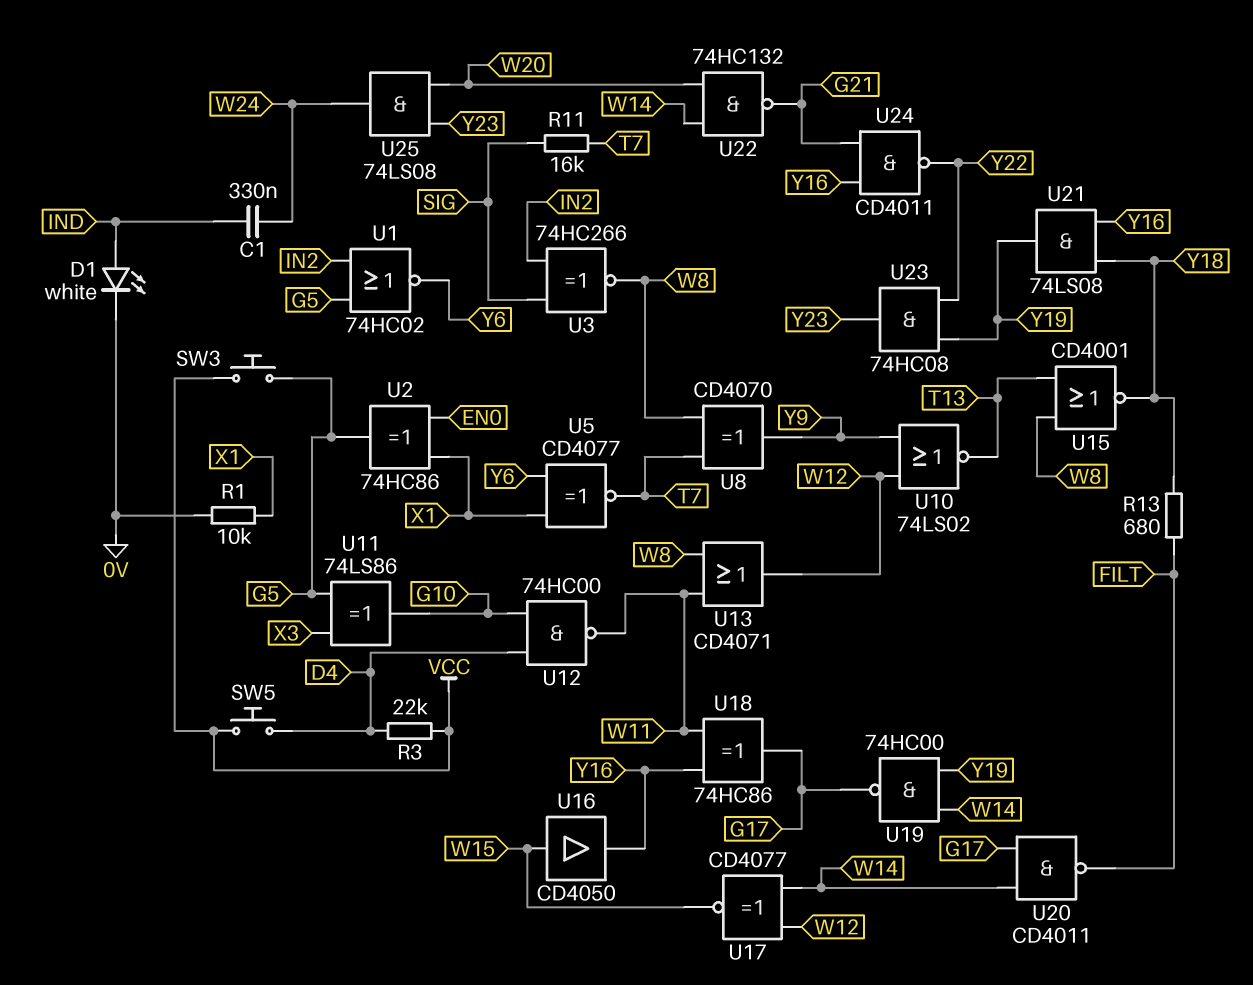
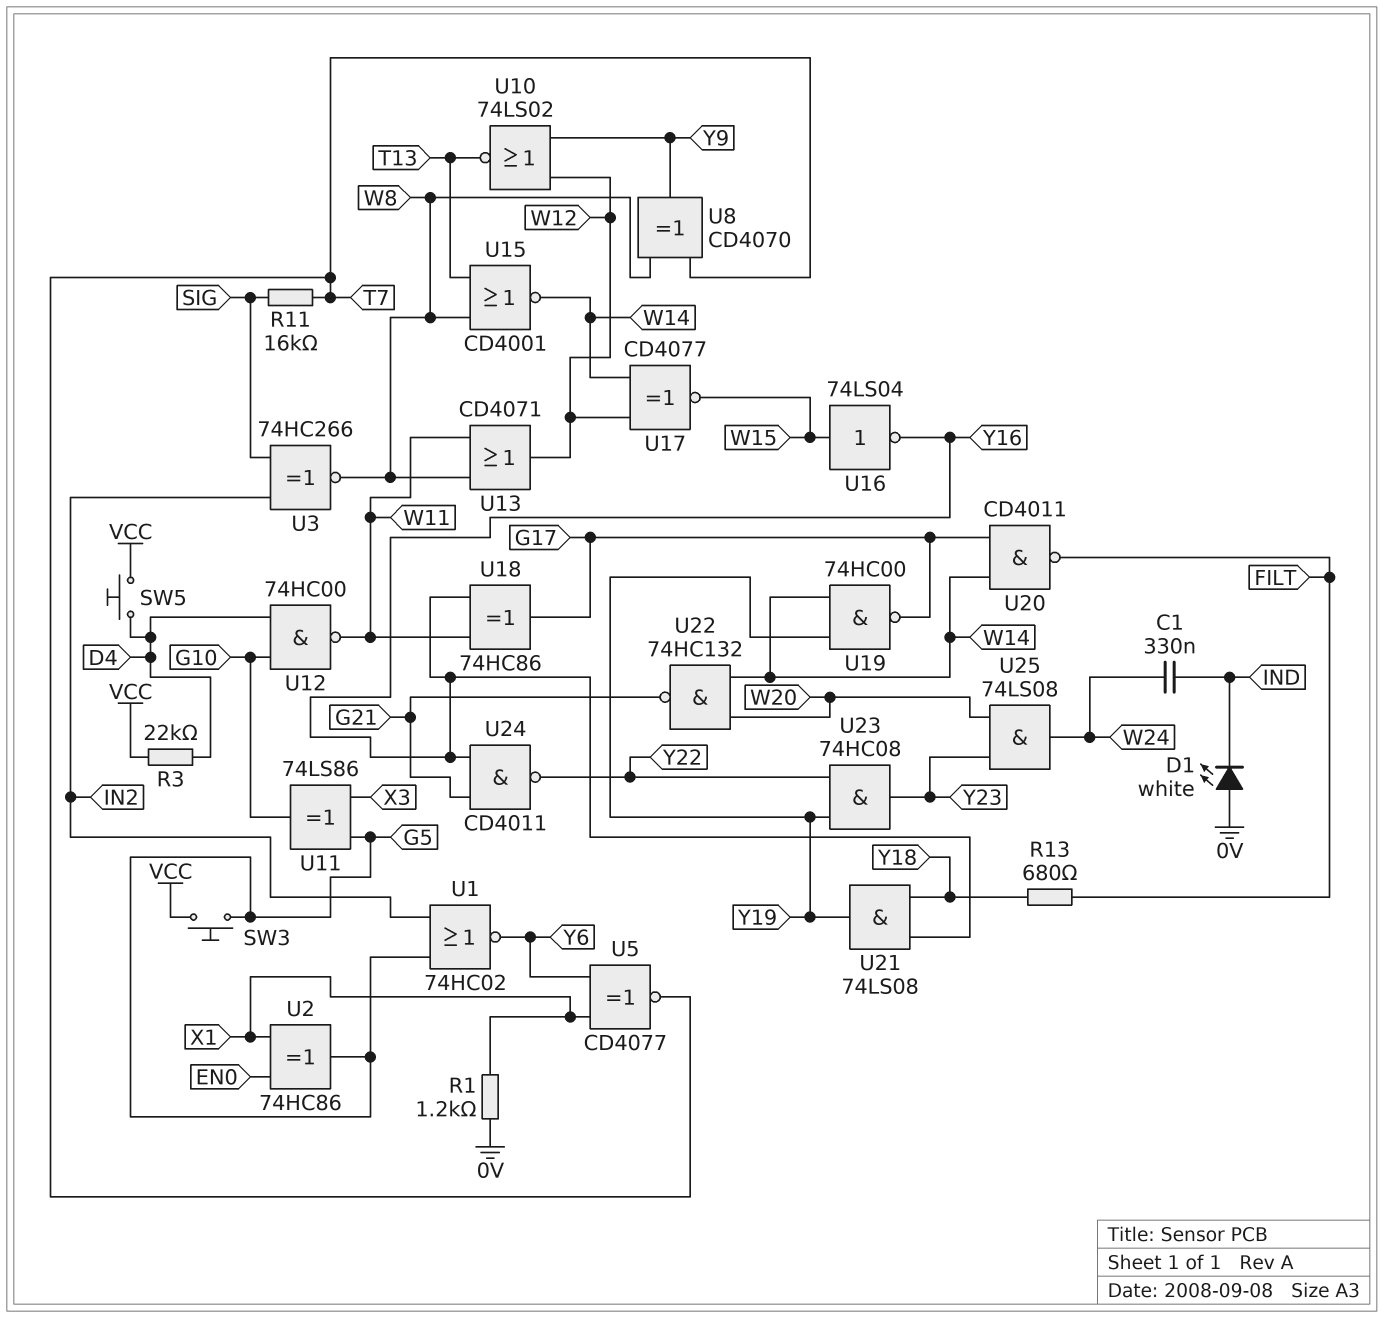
D1: LED white (A IND, K 0V) -> LED white (A 0V, K IND)
R1: 10k (0V, X1) -> 1.2k (0V, X1)
U15: NOR CD4001 (in T13, in W8, out Y18) -> NOR CD4001 (in T13, in W8, out W14)
U16: buffer CD4050 (in W15, out Y16) -> NOT 74LS04 (in W15, out Y16)

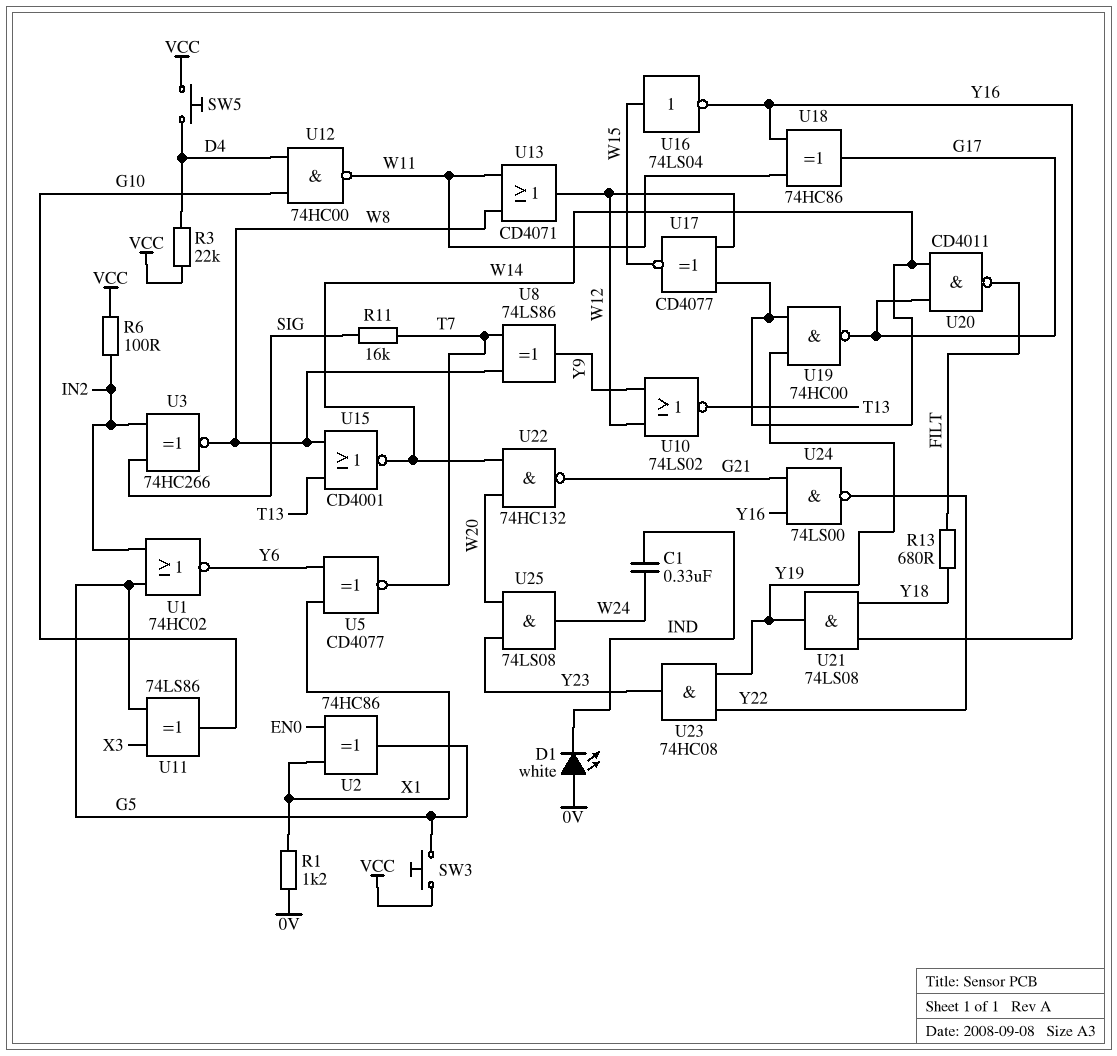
R6: none -> 100 (IN2, VCC)
U8: XOR CD4070 (in T7, in W8, out Y9) -> XOR 74LS86 (in T7, in W8, out Y9)
U24: NAND CD4011 (in G21, in Y16, out Y22) -> NAND 74LS00 (in G21, in Y16, out Y22)

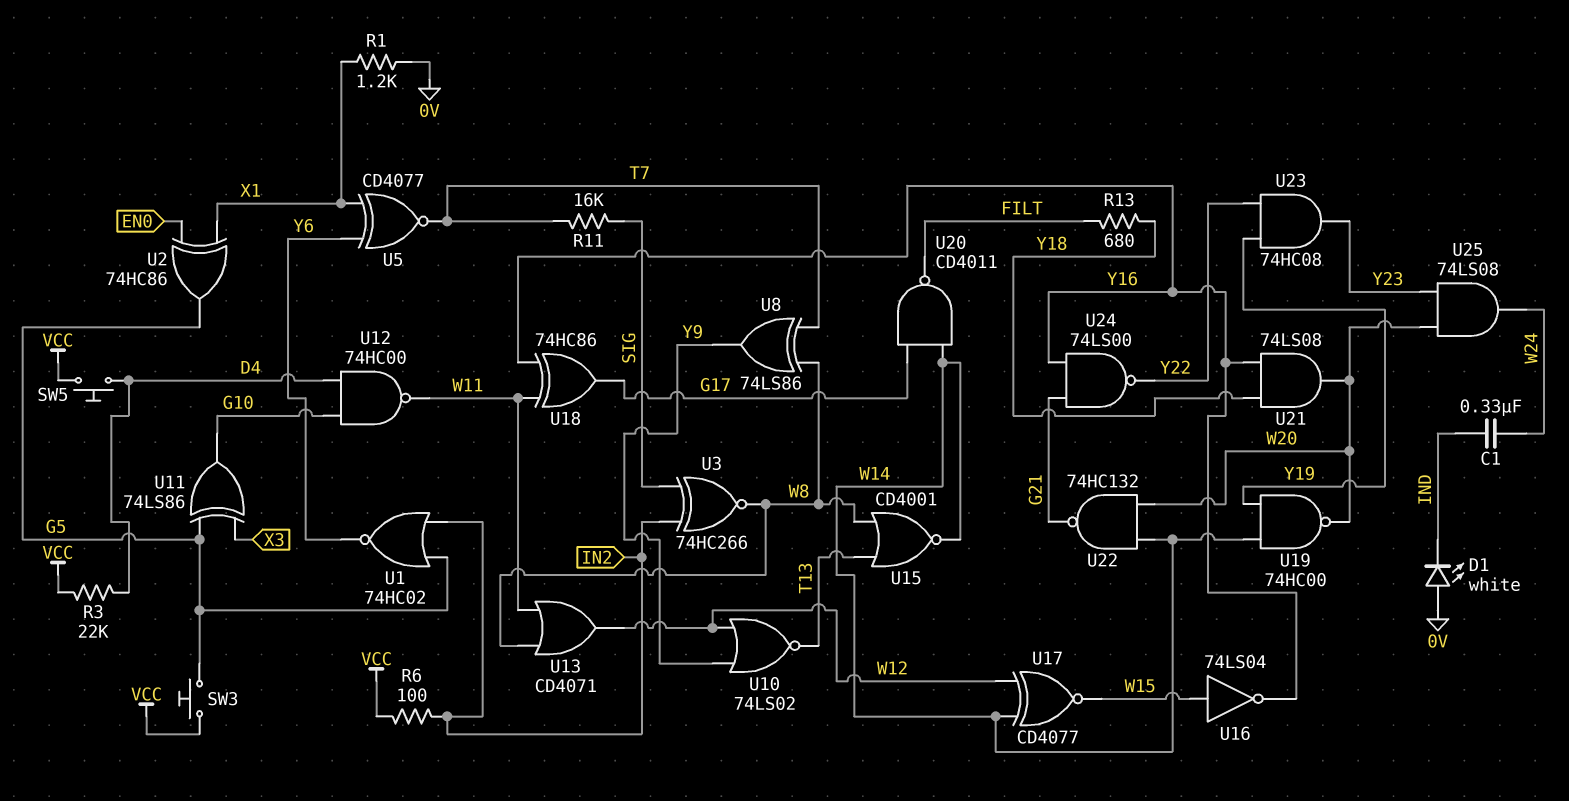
U19: NAND 74HC00 (in W14, in Y19, out G17) -> NAND 74HC00 (in W14, in Y19, out W20)
U21: AND 74LS08 (in Y16, in Y18, out Y19) -> AND 74LS08 (in Y16, in Y18, out W20)

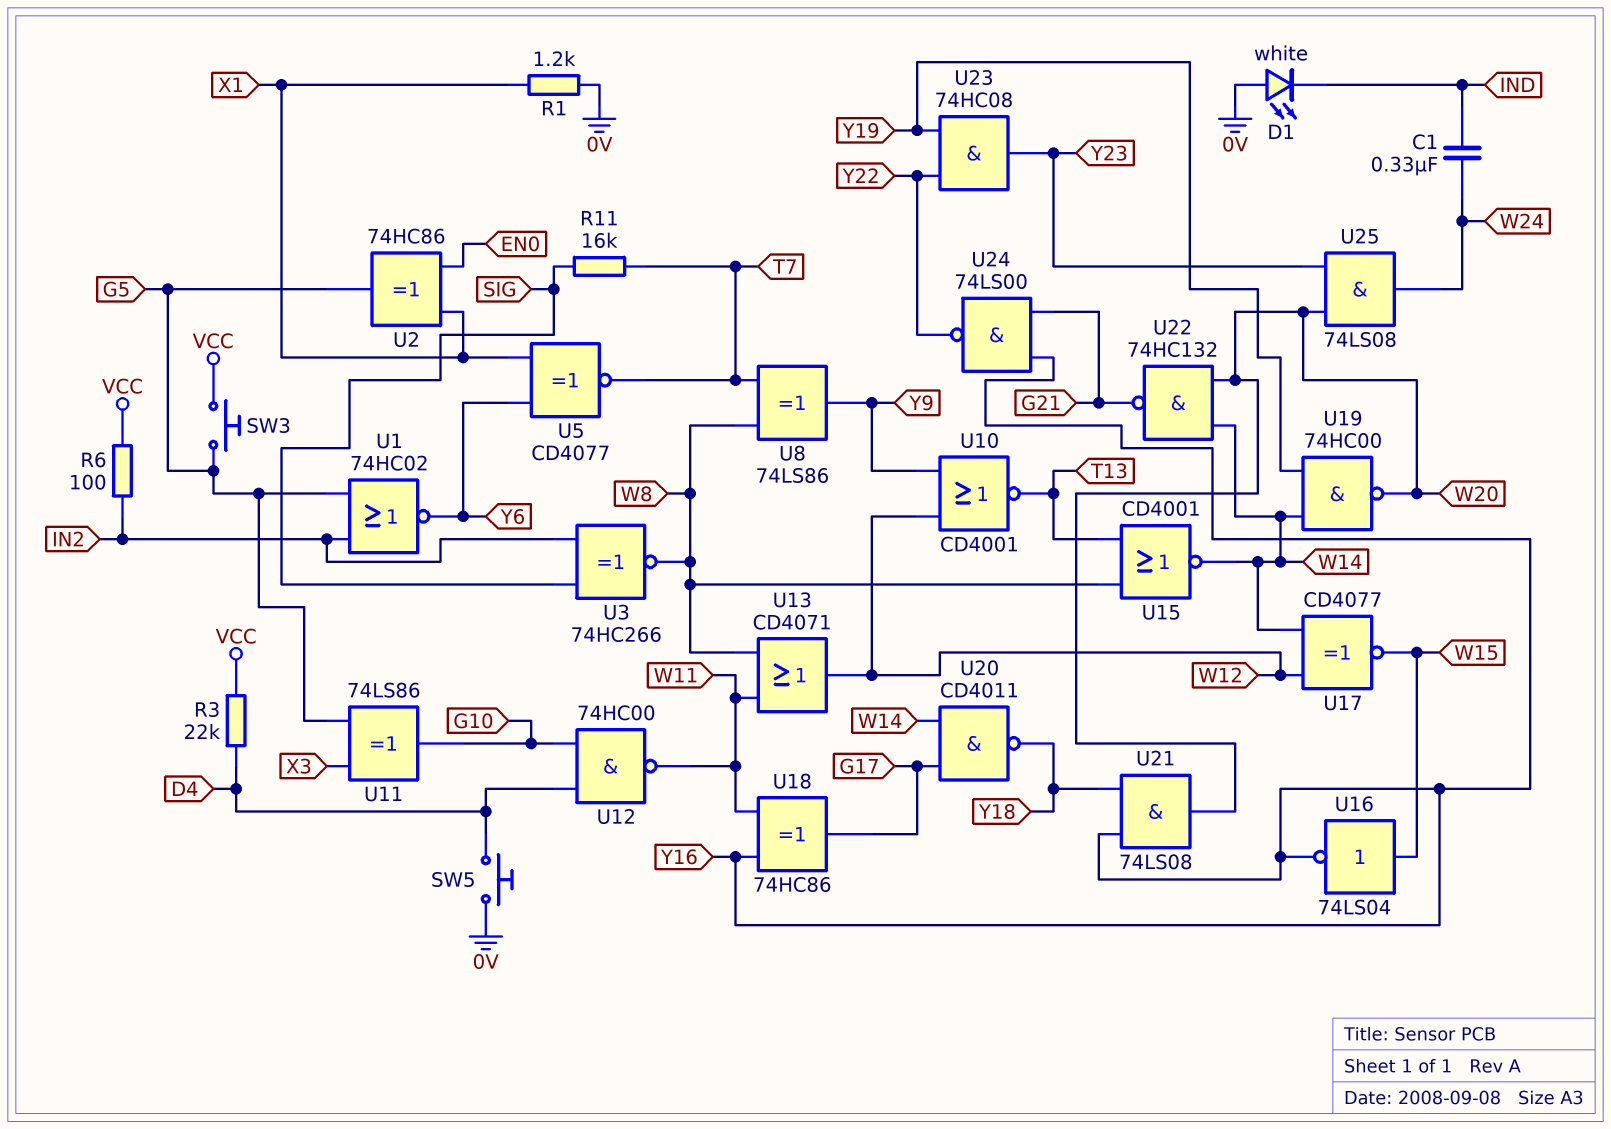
R13: 680 (FILT, Y18) -> none
SW5: button (D4, VCC) -> button (0V, D4)
U10: NOR 74LS02 (in W12, in Y9, out T13) -> NOR CD4001 (in W12, in Y9, out T13)
U20: NAND CD4011 (in G17, in W14, out FILT) -> NAND CD4011 (in G17, in W14, out Y18)

